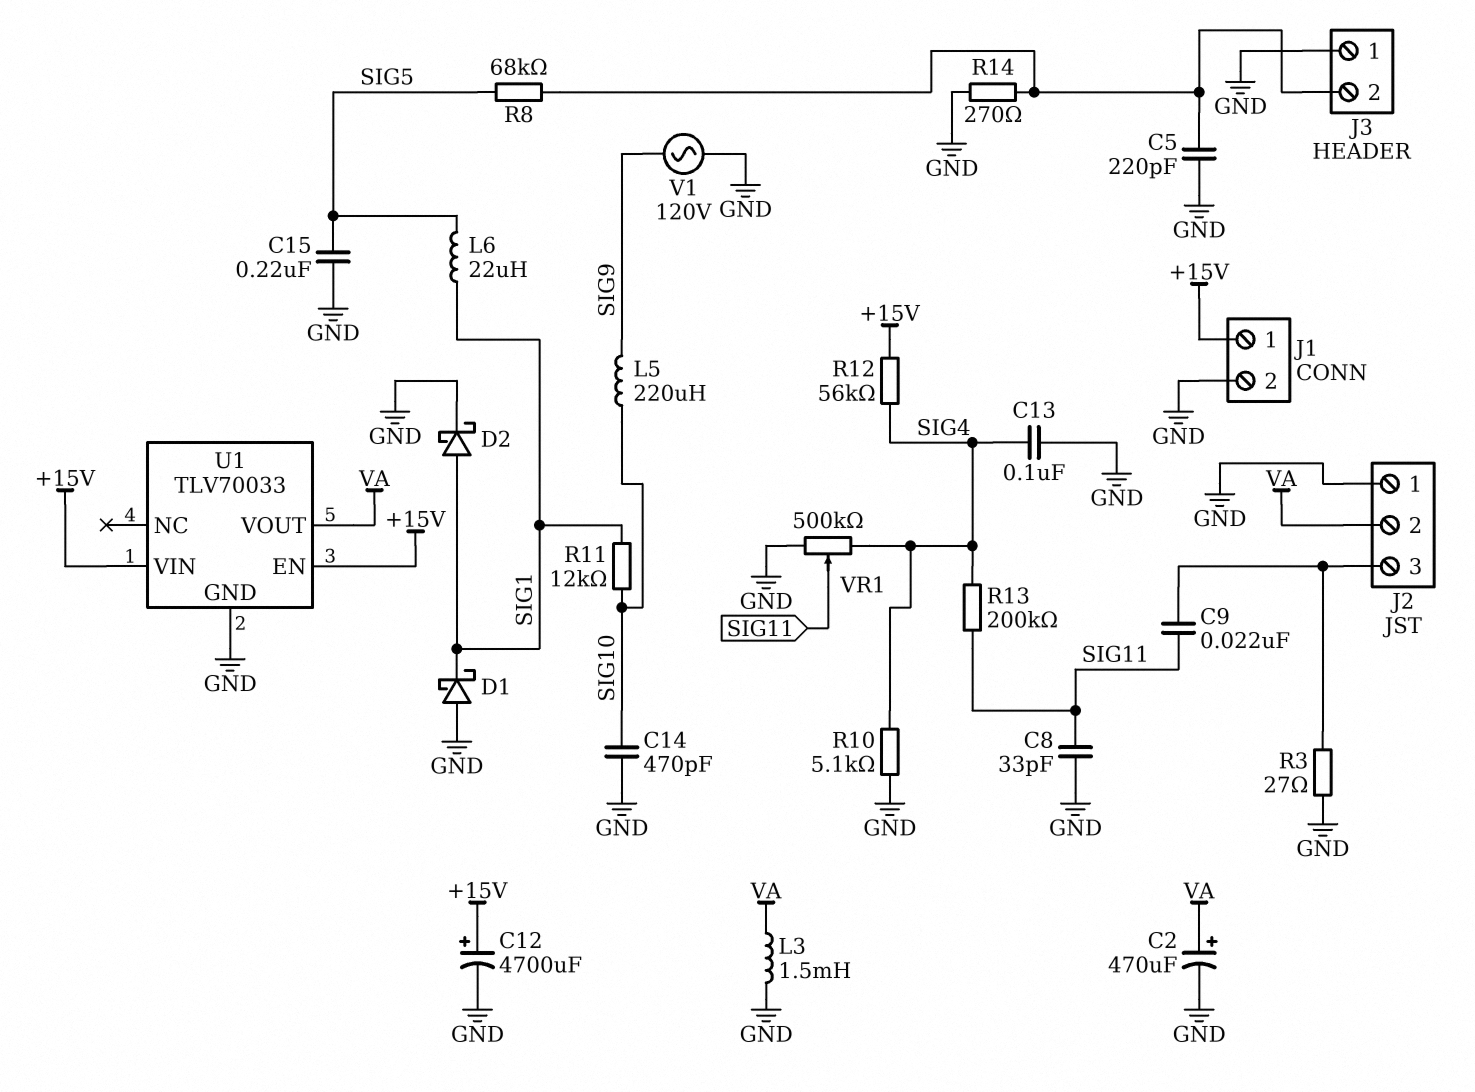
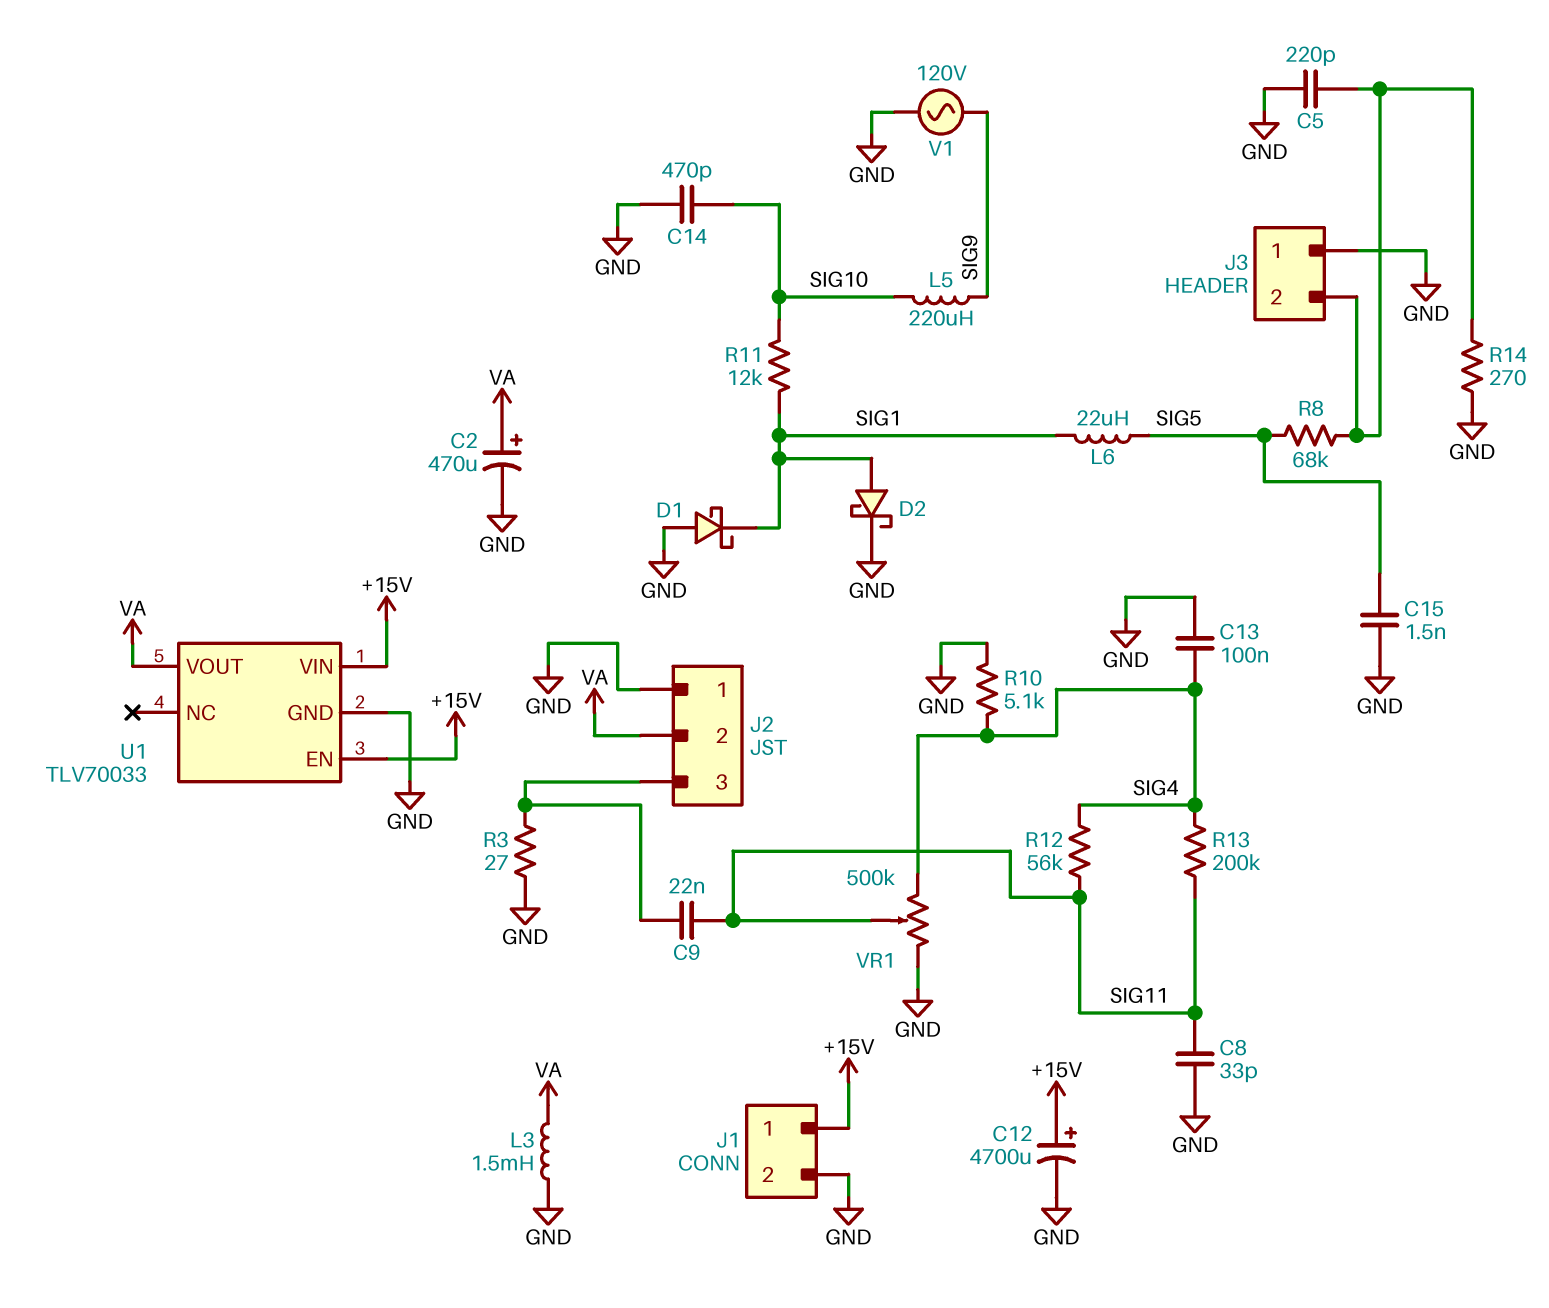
C15: 220nF (GND, SIG5) -> 1.5nF (GND, SIG5)
R12: 56k (+15V, SIG4) -> 56k (SIG4, SIG11)

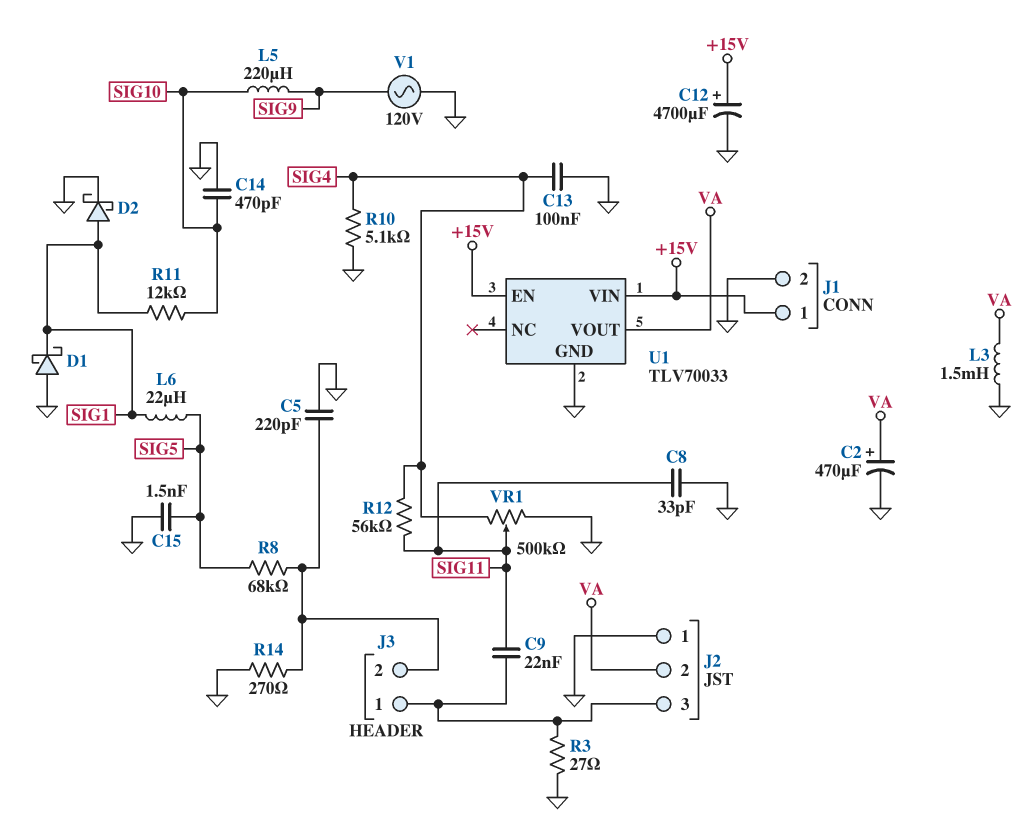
J3 pin 1: GND -> J2/3
R13: 200k (SIG4, SIG11) -> none

